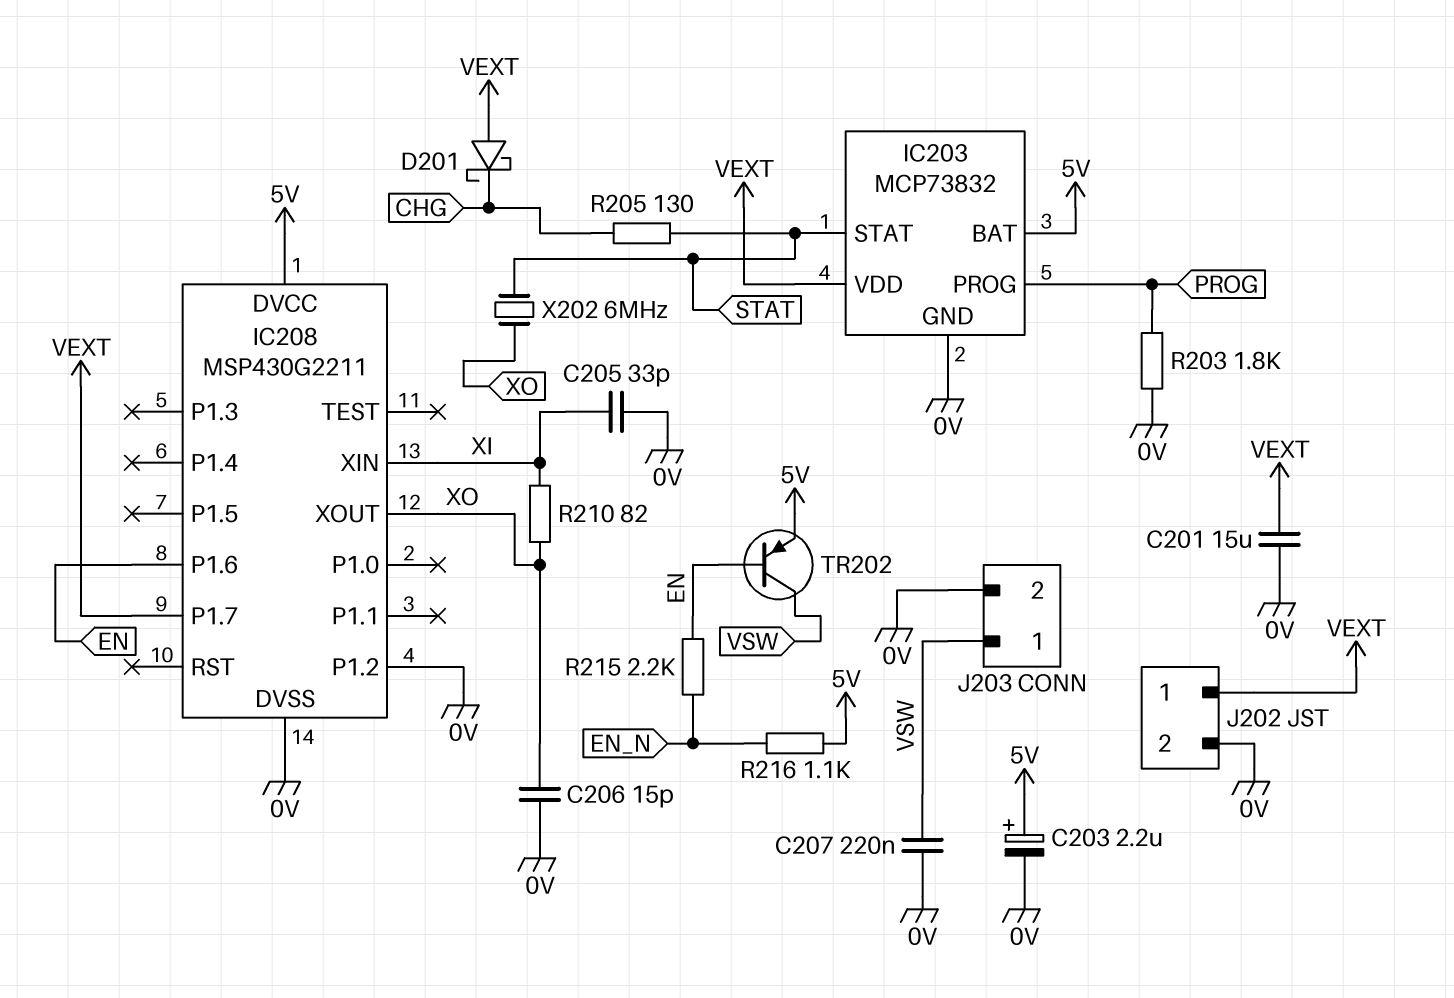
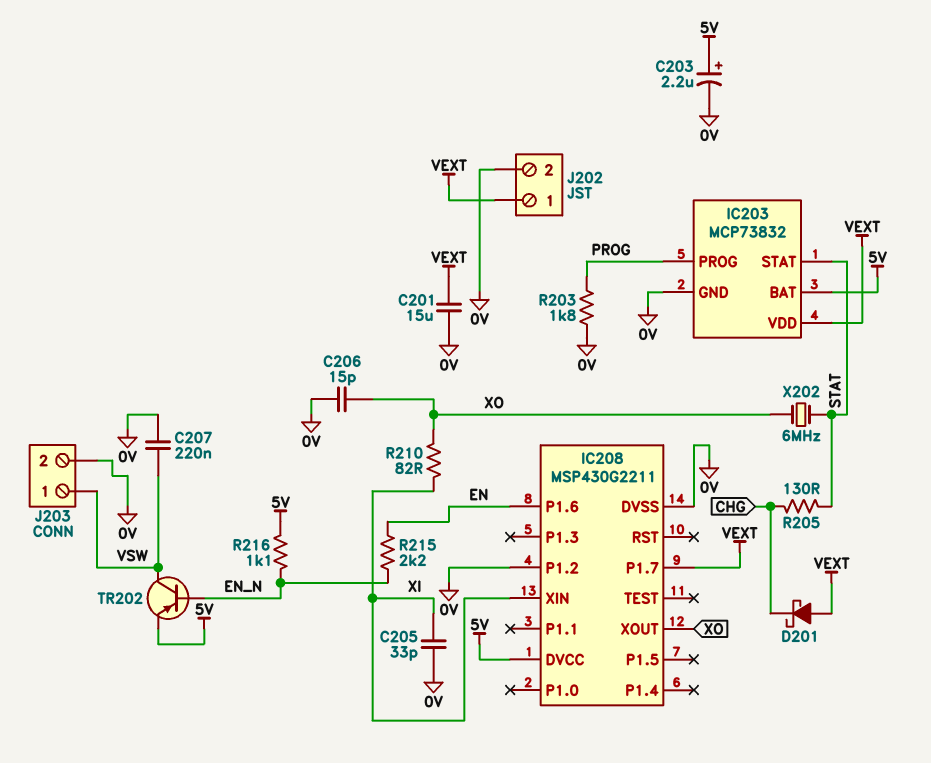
TR202: PNP (B EN, C VSW, E 5V) -> PNP (B EN_N, C VSW, E 5V)

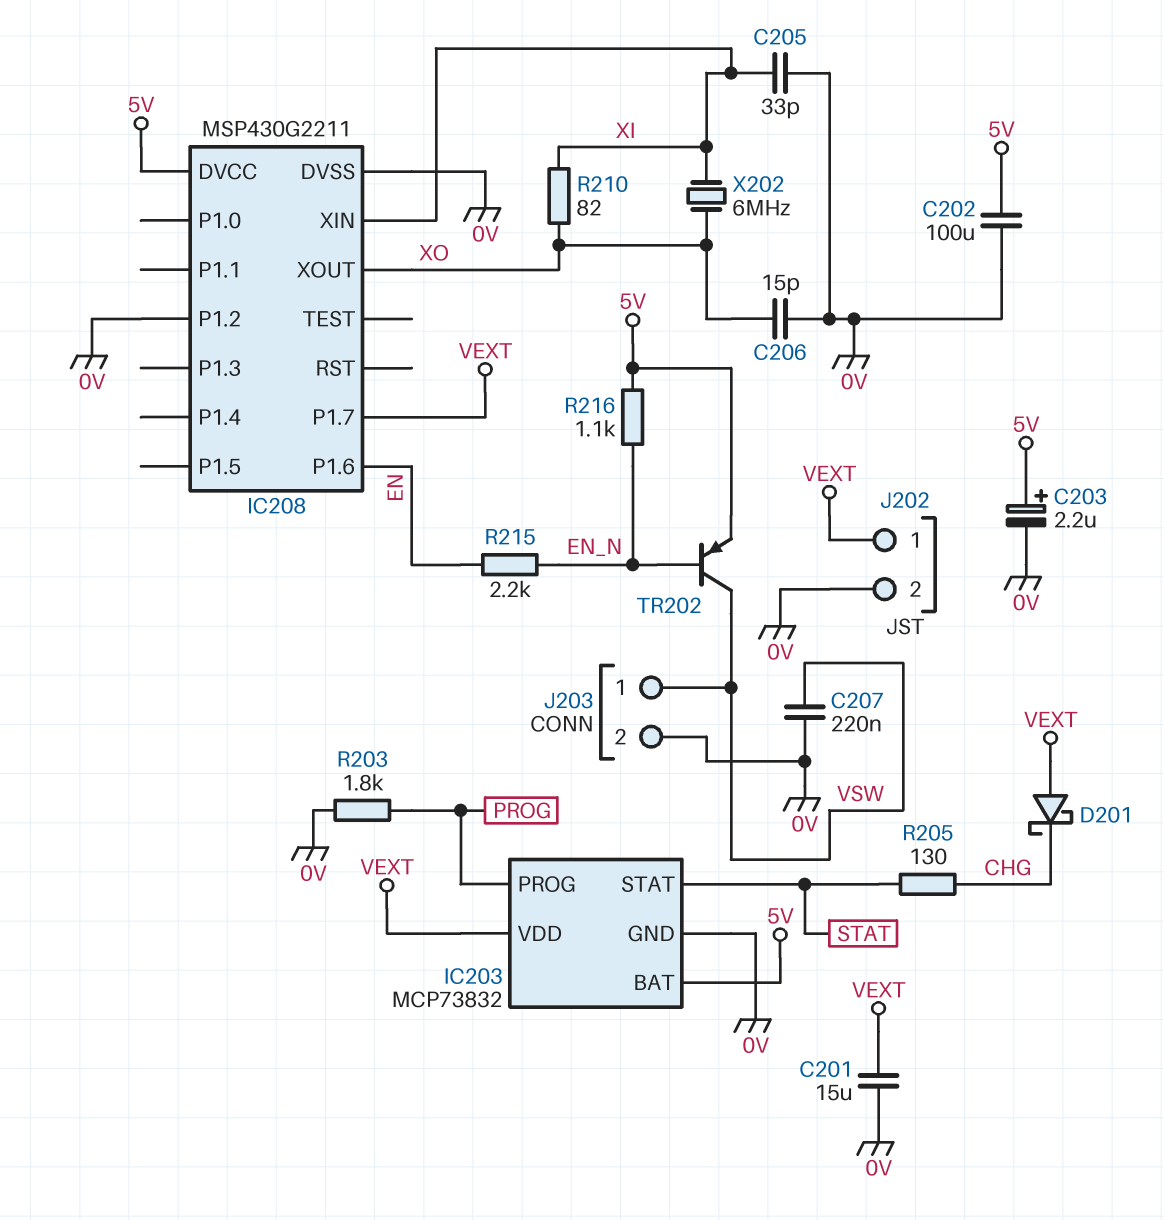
C202: none -> 100uF (0V, 5V)
X202: 6MHz (STAT, XO) -> 6MHz (XI, XO)

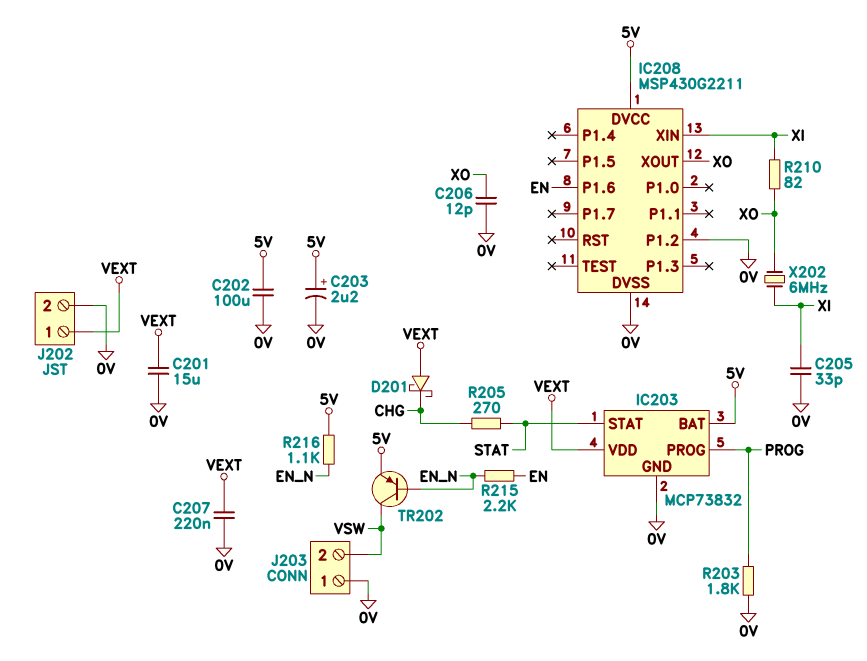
C206: 15pF (0V, XO) -> 12pF (0V, XO)
C207: 220nF (0V, VSW) -> 220nF (0V, VEXT)
IC208 pin P1.7: VEXT -> none
J203 pin 1: VSW -> 0V
J203 pin 2: 0V -> VSW
R205: 130 (CHG, STAT) -> 270 (CHG, STAT)

